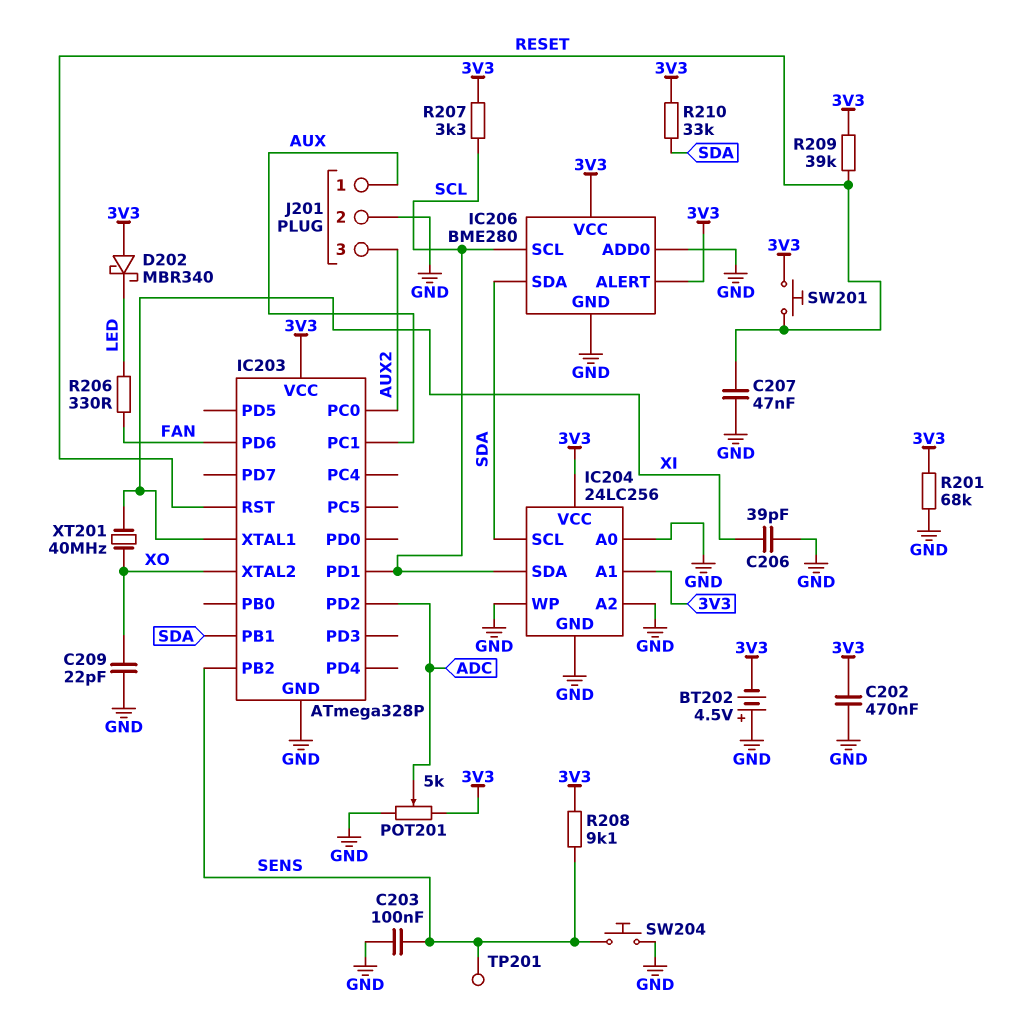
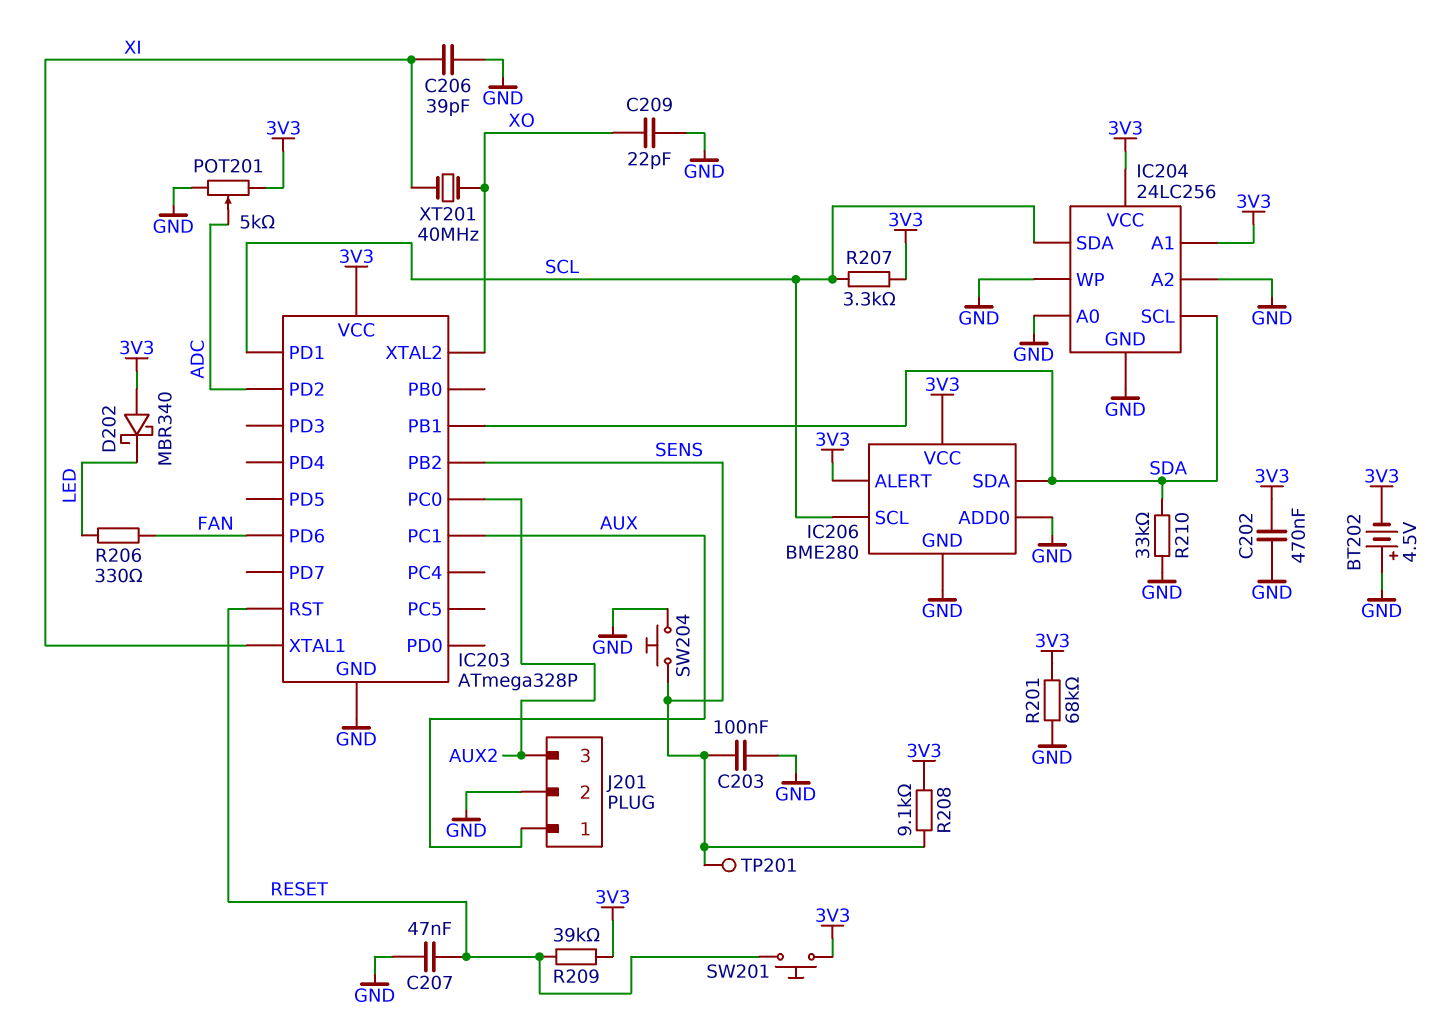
R210: 33k (3V3, SDA) -> 33k (GND, SDA)

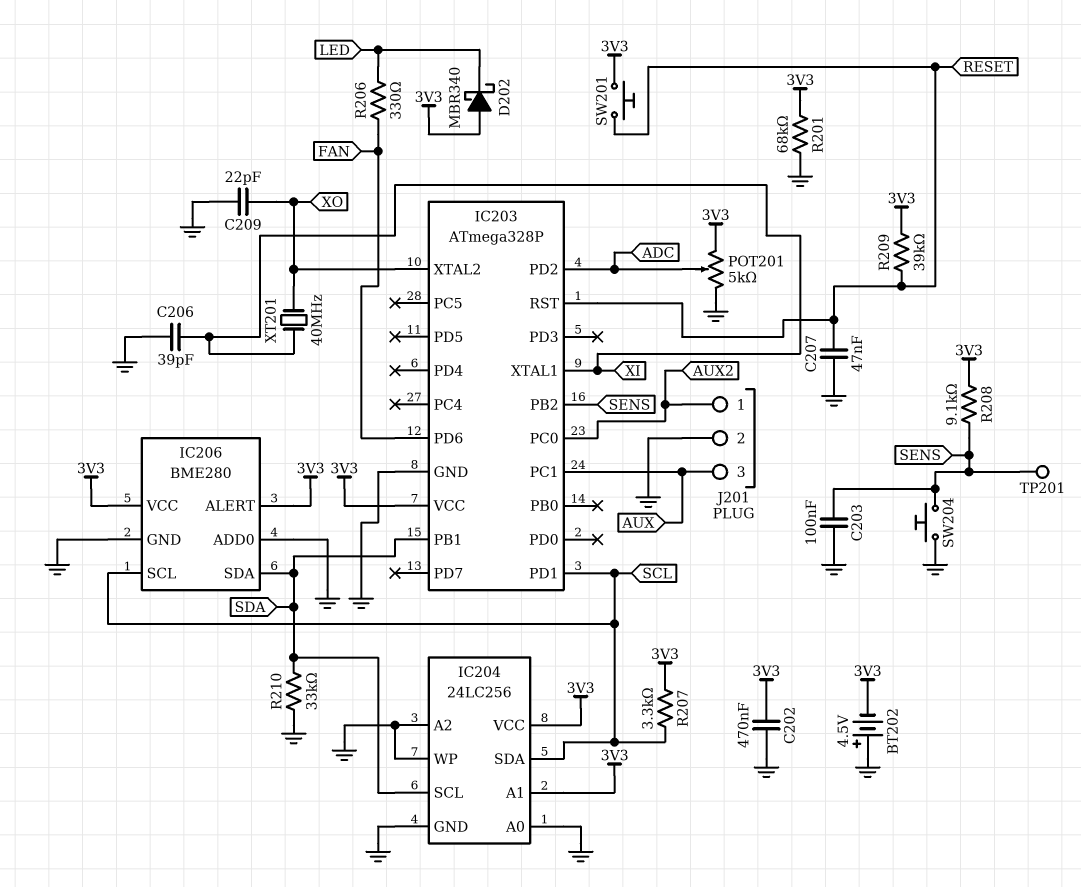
J201 pin 1: AUX -> AUX2
J201 pin 3: AUX2 -> AUX

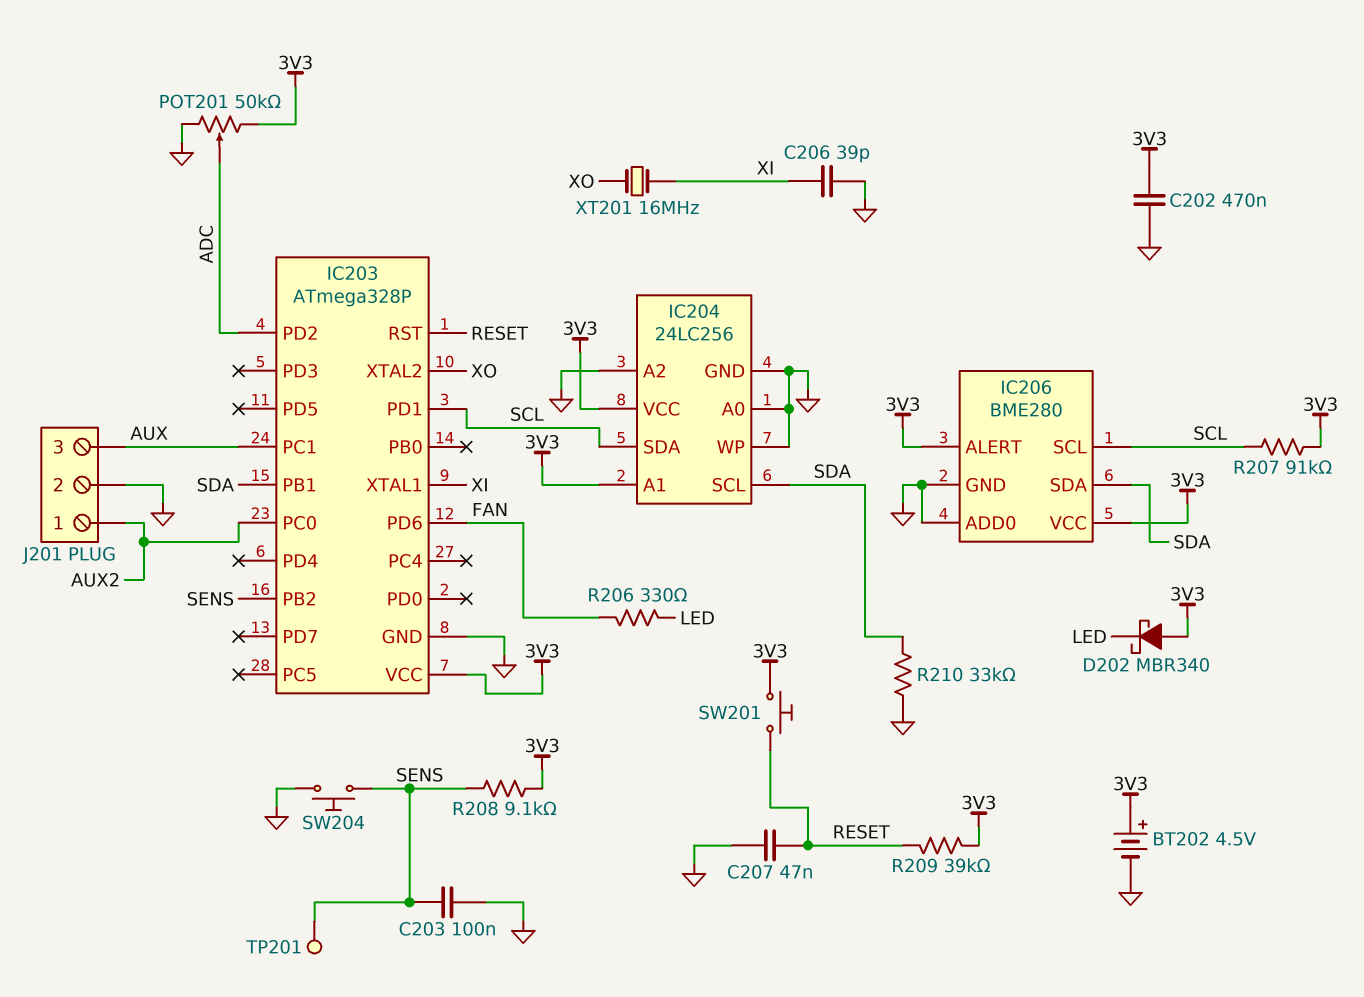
BT202: 4.5V (plus GND, minus 3V3) -> 4.5V (plus 3V3, minus GND)
C209: 22pF (GND, XO) -> none
POT201: 5k (3V3, GND, wiper ADC) -> 50k (3V3, GND, wiper ADC)
R201: 68k (3V3, GND) -> none
R207: 3.3k (3V3, SCL) -> 91k (3V3, SCL)
XT201: 40MHz (XI, XO) -> 16MHz (XI, XO)

